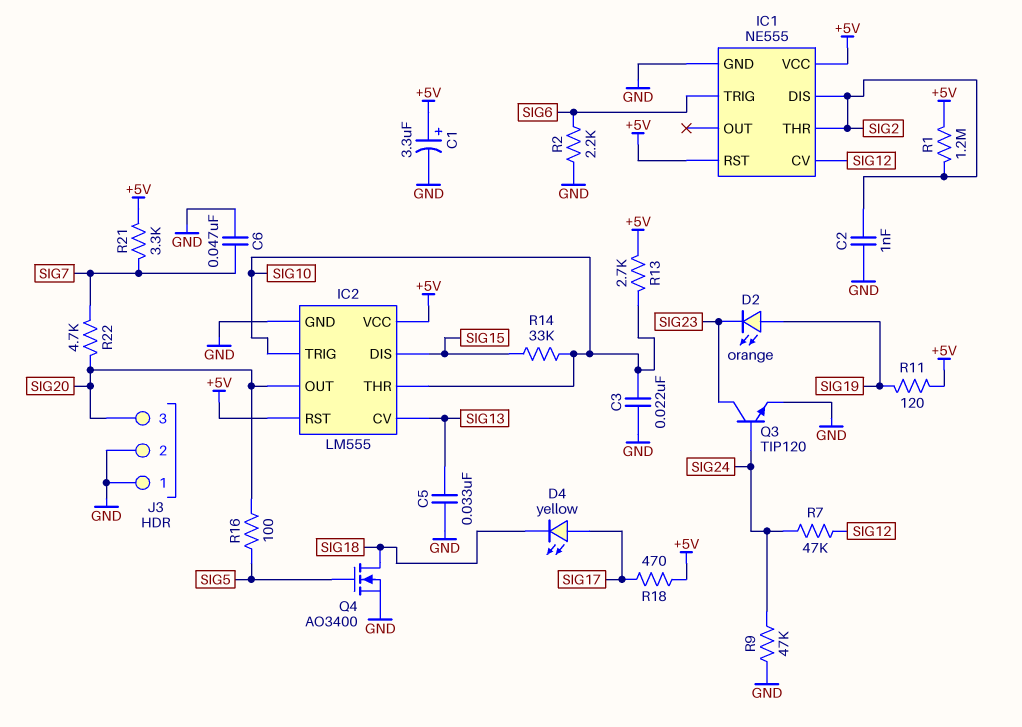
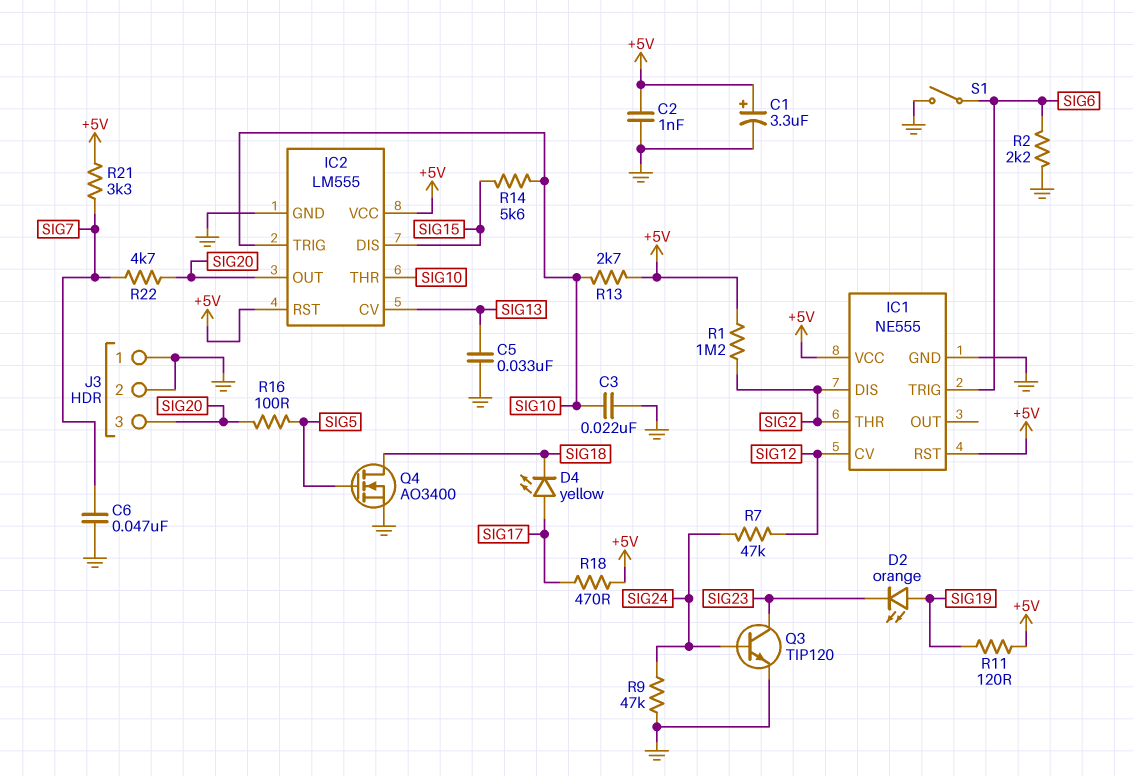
C2: 1nF (GND, SIG2) -> 1nF (+5V, GND)
R14: 33k (SIG10, SIG15) -> 5.6k (SIG10, SIG15)
S1: none -> switch (GND, SIG6)

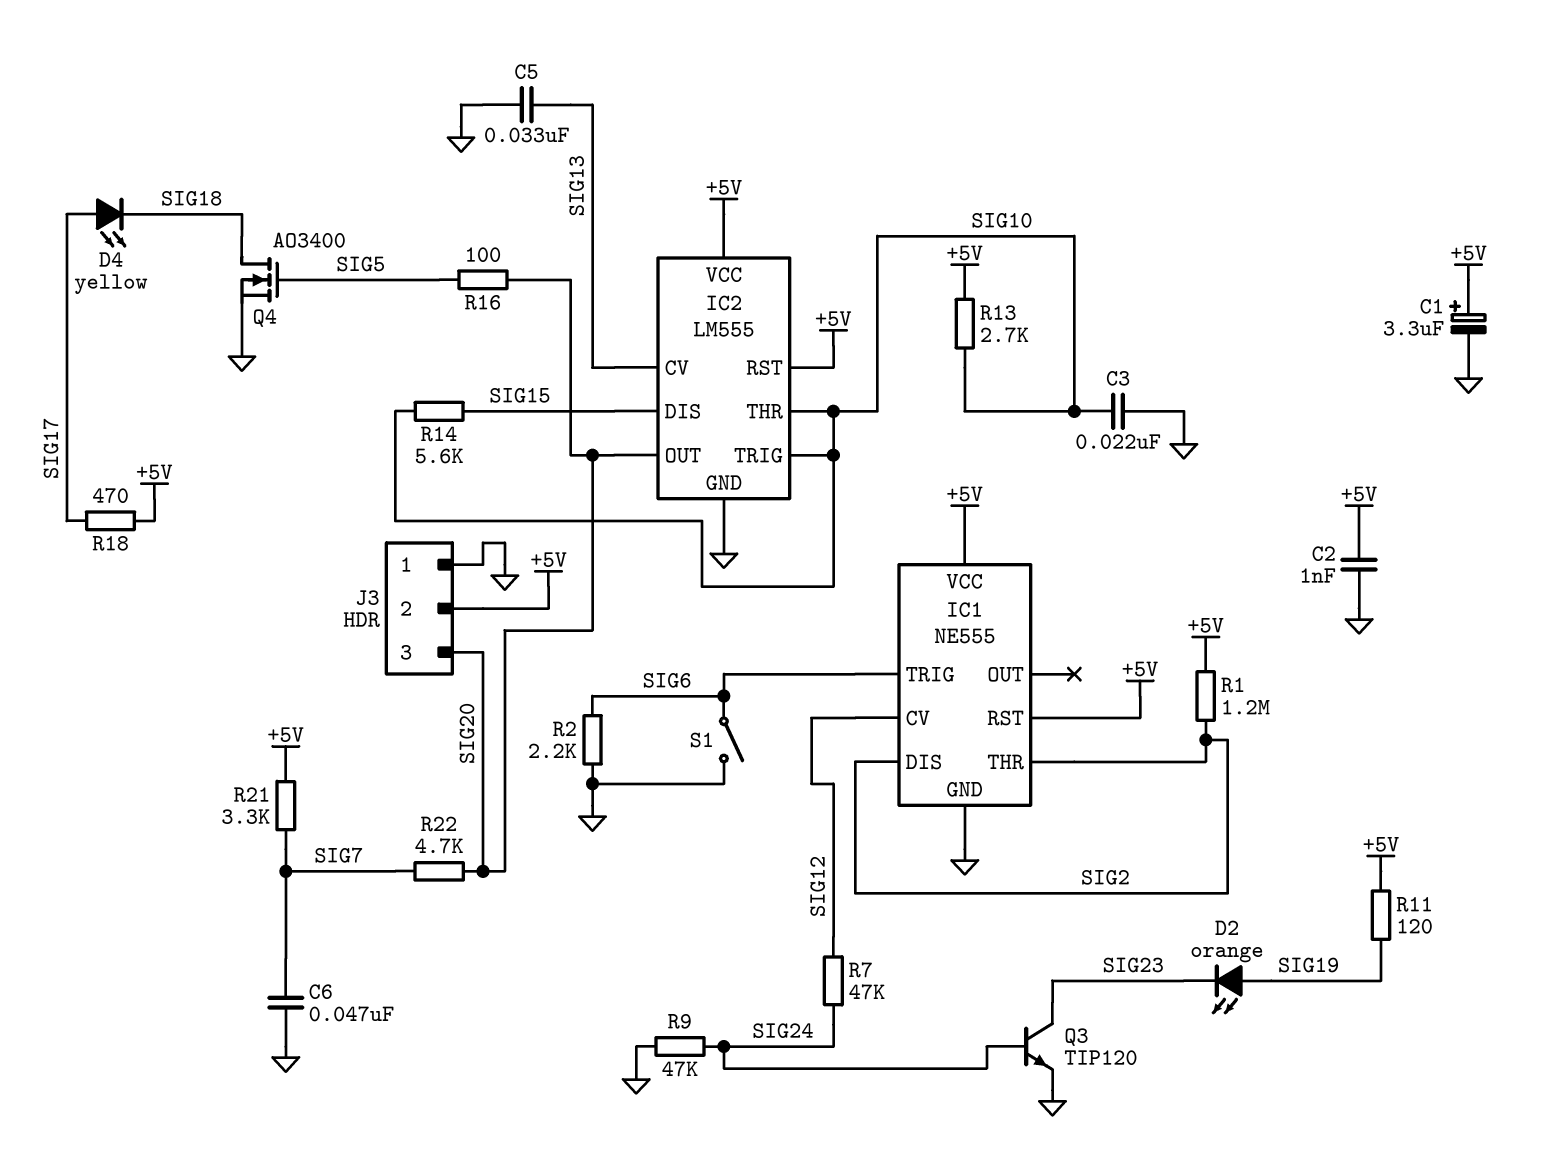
J3 pin 2: GND -> +5V

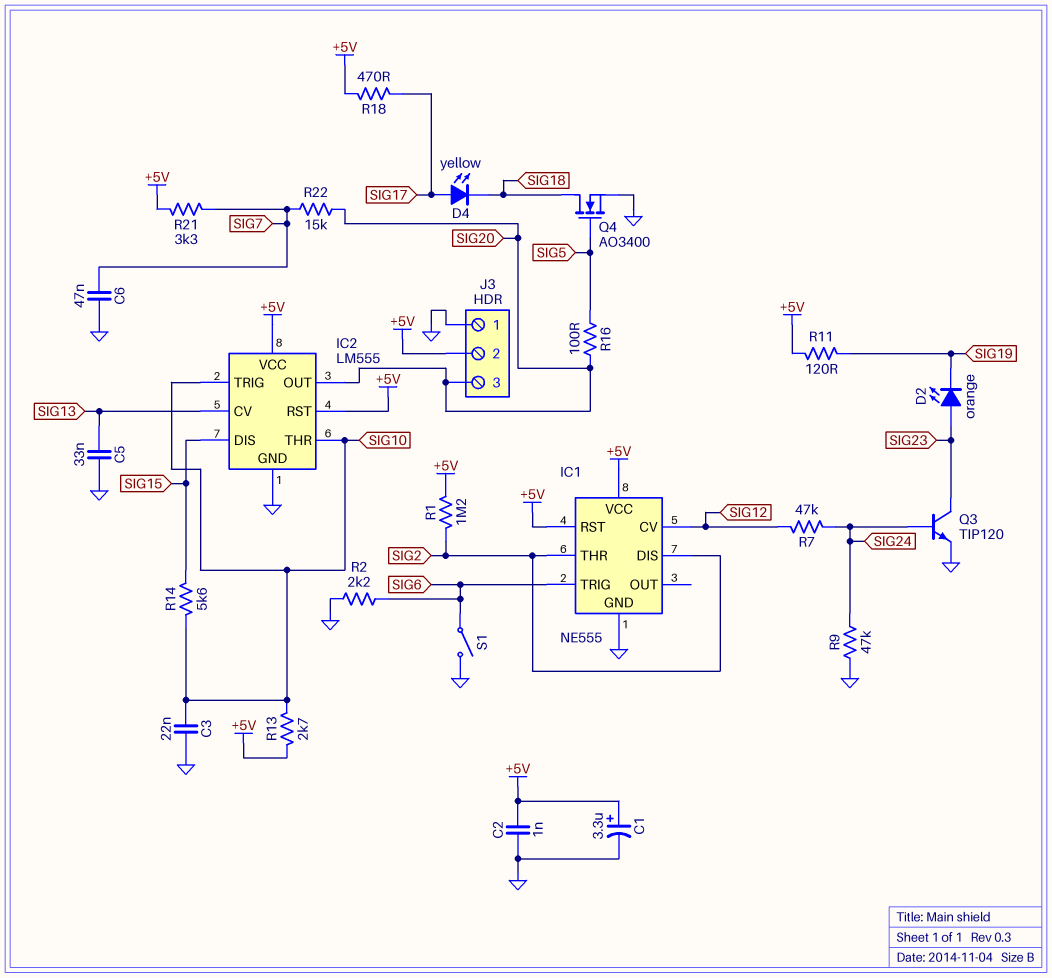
D2: LED orange (A SIG19, K SIG23) -> LED orange (A SIG23, K SIG19)
R22: 4.7k (SIG7, SIG20) -> 15k (SIG7, SIG20)

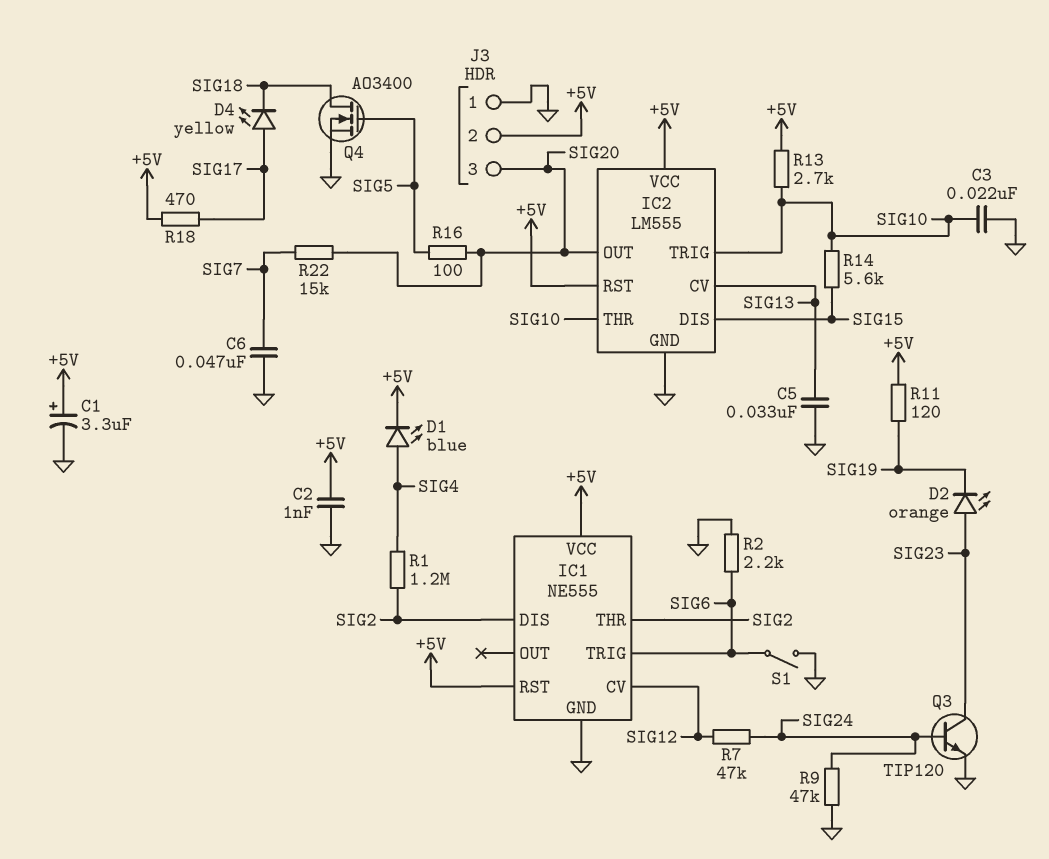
D1: none -> LED blue (A SIG4, K +5V)
R1: 1.2M (+5V, SIG2) -> 1.2M (SIG2, SIG4)
R21: 3.3k (+5V, SIG7) -> none

